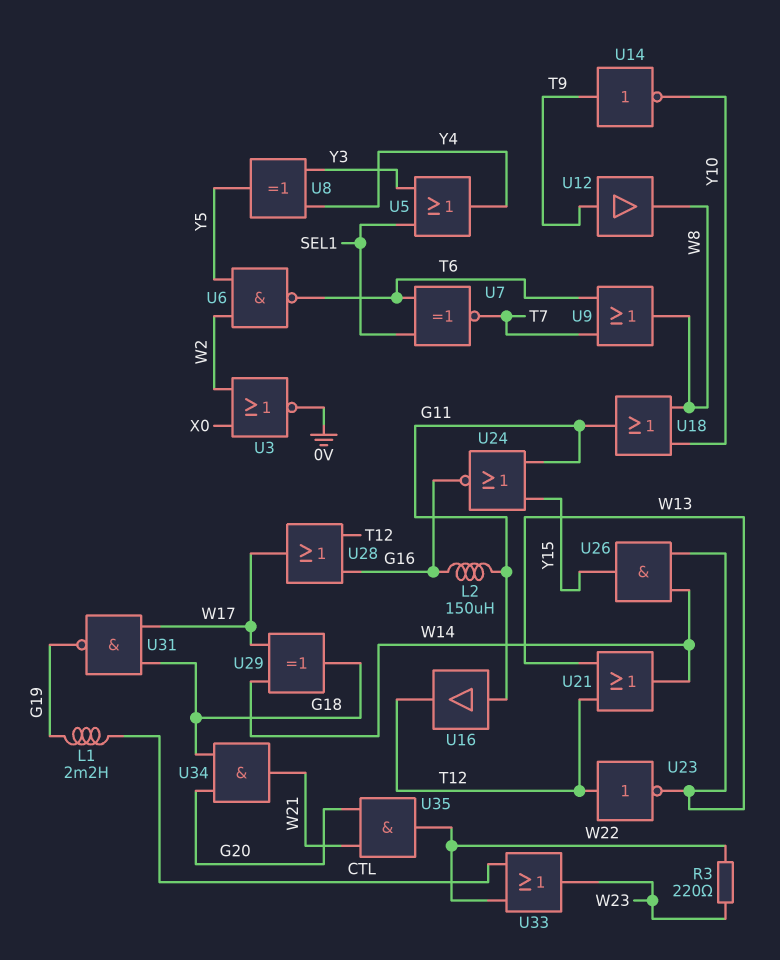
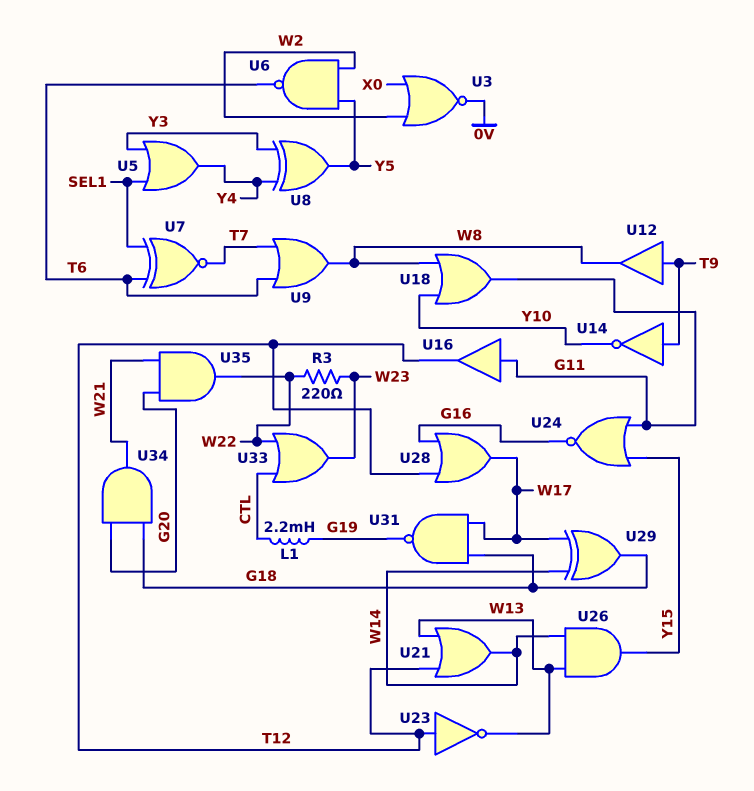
L2: 150uH (G11, G16) -> none

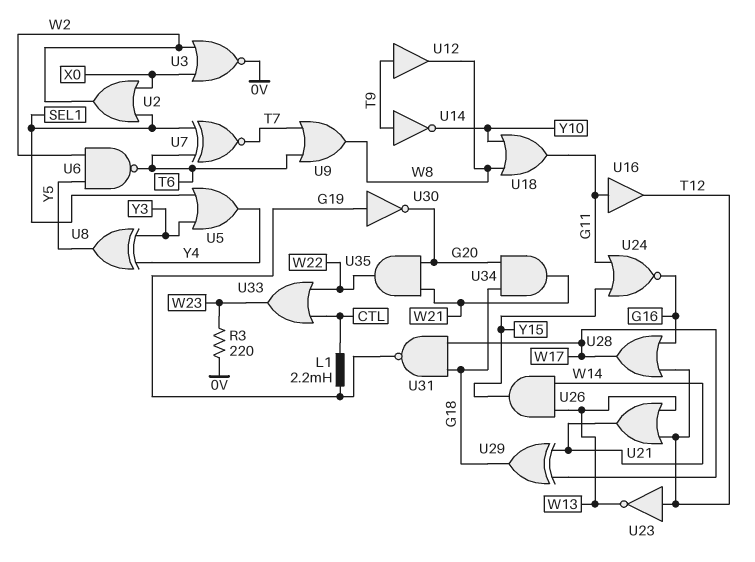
R3: 220 (W22, W23) -> 220 (0V, W23)
U2: none -> OR (in SEL1, in X0, out W2)
U30: none -> NOT (in G19, out G20)

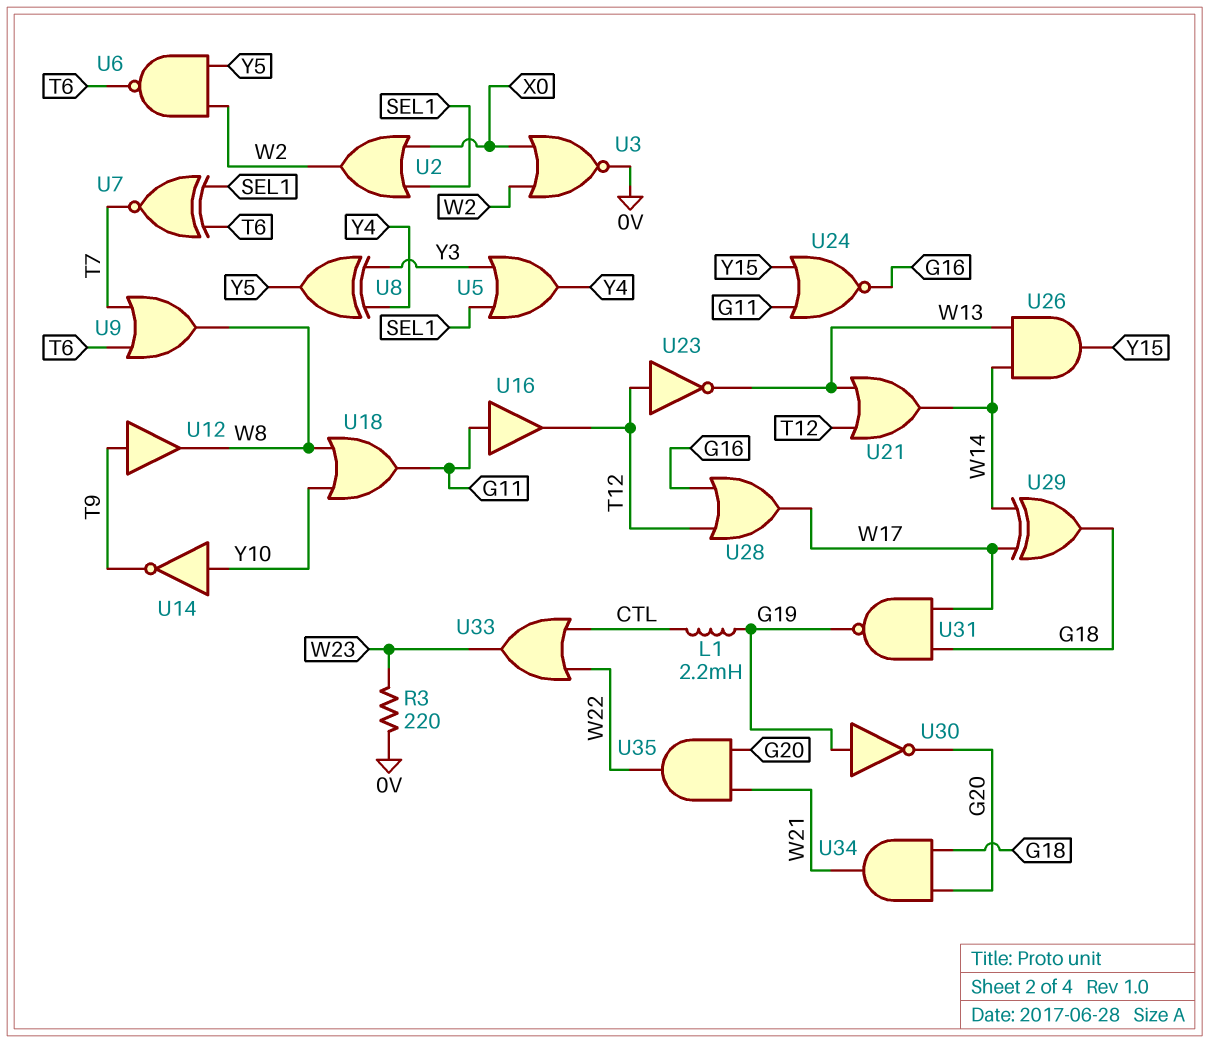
U14: NOT (in T9, out Y10) -> NOT (in Y10, out T9)

